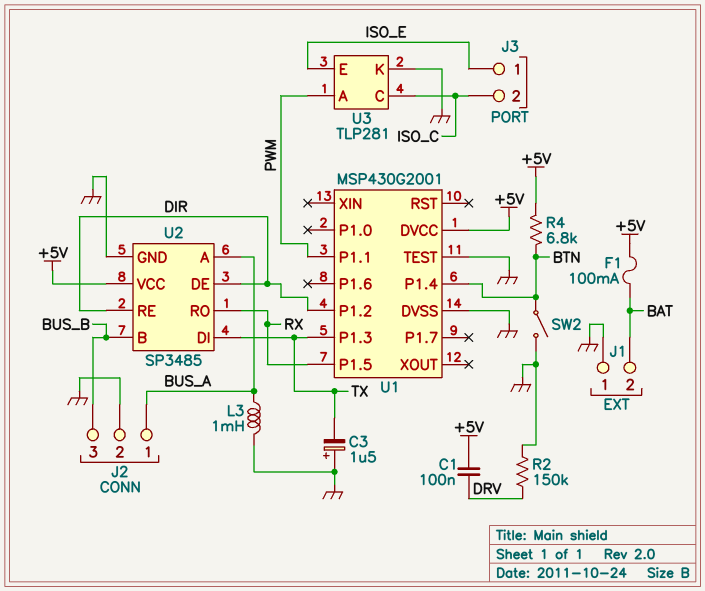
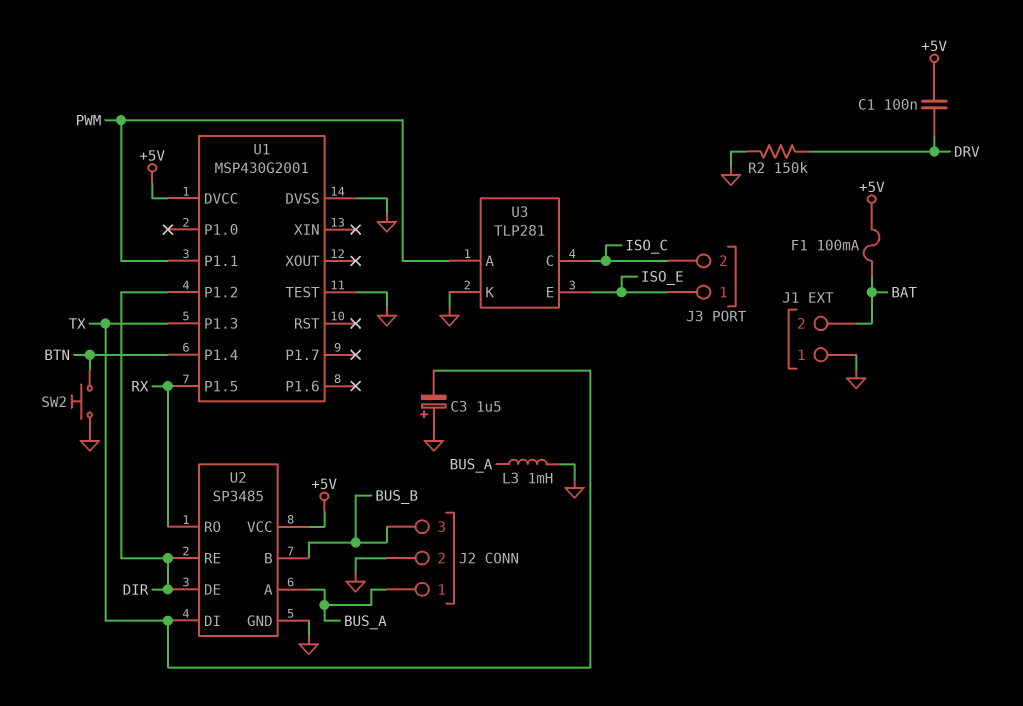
R4: 6.8k (+5V, BTN) -> none
SW2: switch (BTN, GND) -> button (BTN, GND)

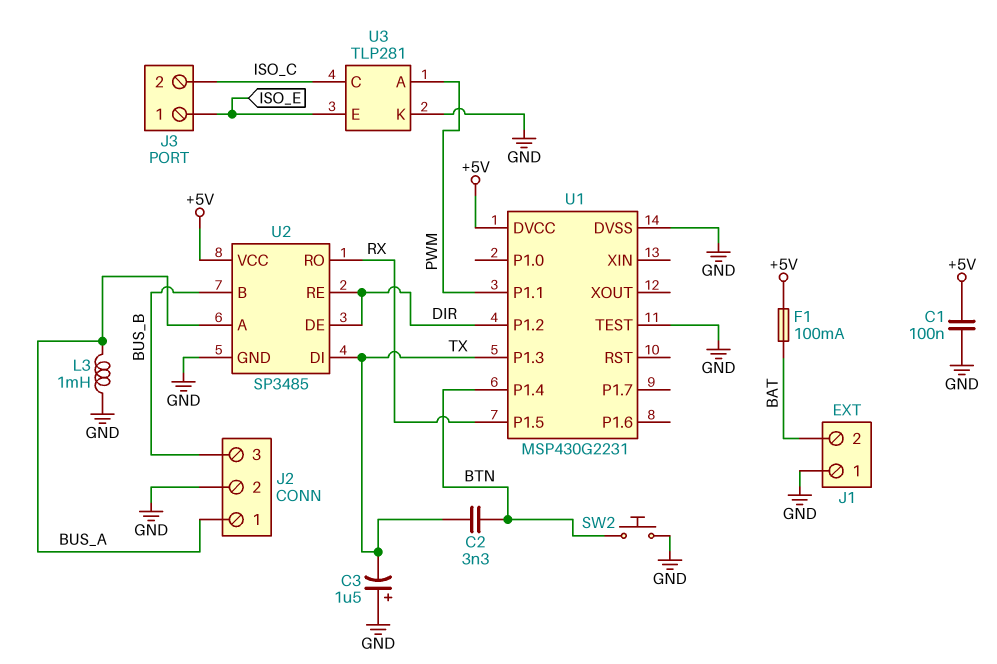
C1: 100nF (+5V, DRV) -> 100nF (+5V, GND)
C2: none -> 3.3nF (BTN, TX)
R2: 150k (DRV, GND) -> none
U1: MSP430G2001 -> MSP430G2231

